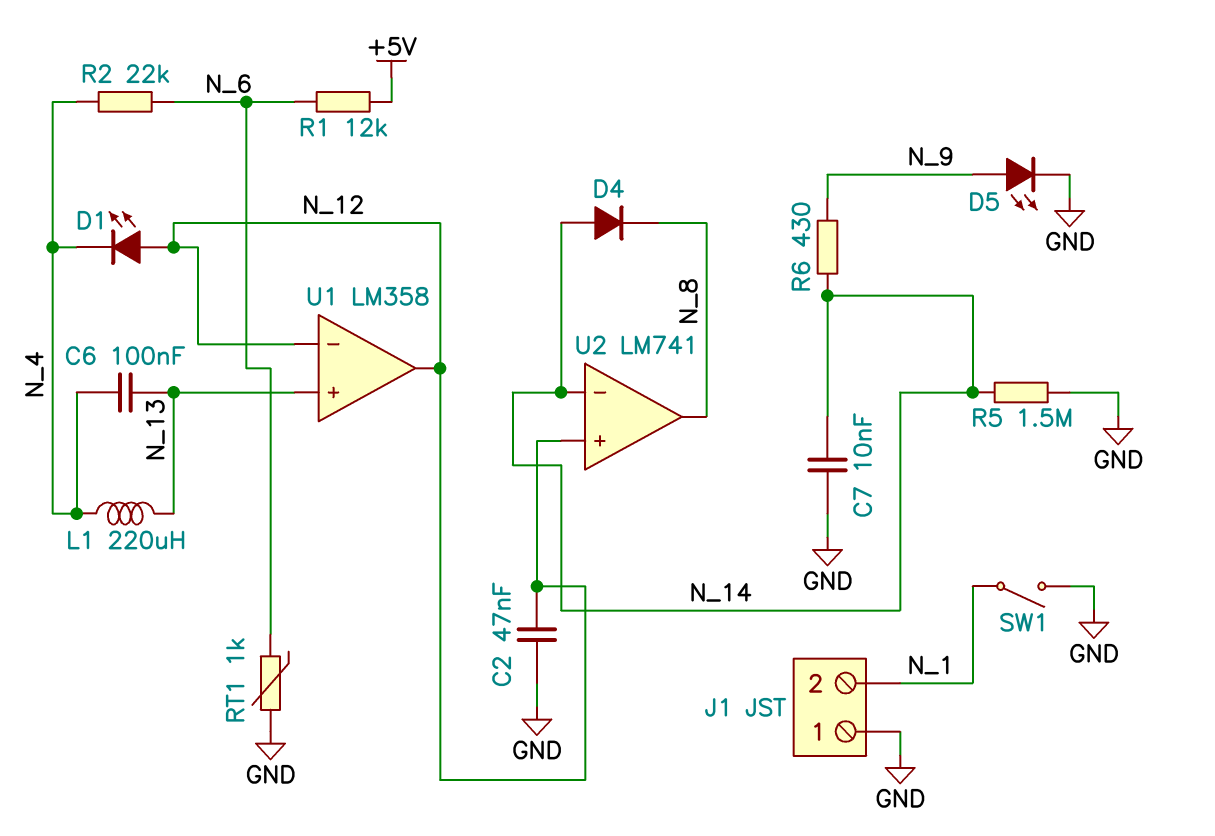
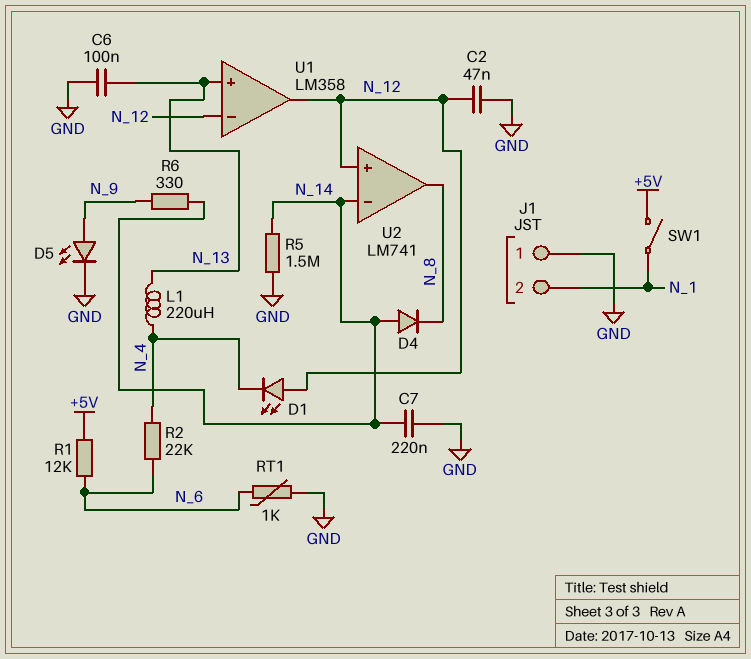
C6: 100nF (N_4, N_13) -> 100nF (GND, N_13)
C7: 10nF (GND, N_14) -> 220nF (GND, N_14)
R6: 430 (N_9, N_14) -> 330 (N_9, N_14)
SW1: switch (GND, N_1) -> switch (+5V, N_1)

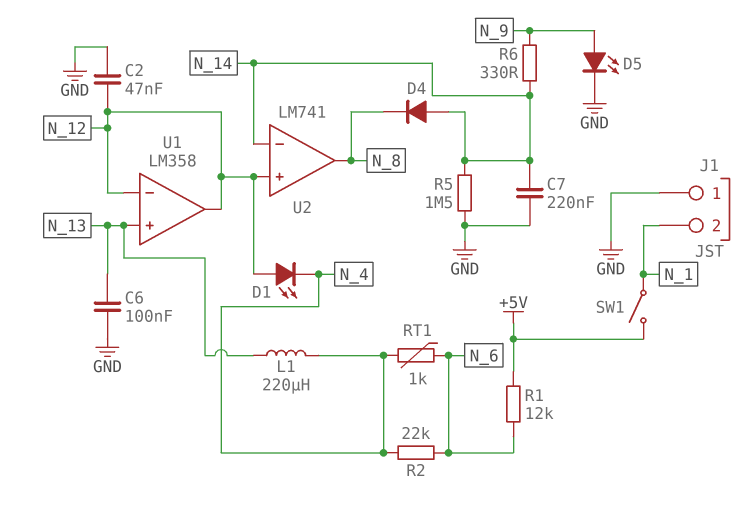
RT1: 1k (GND, N_6) -> 1k (N_4, N_6)

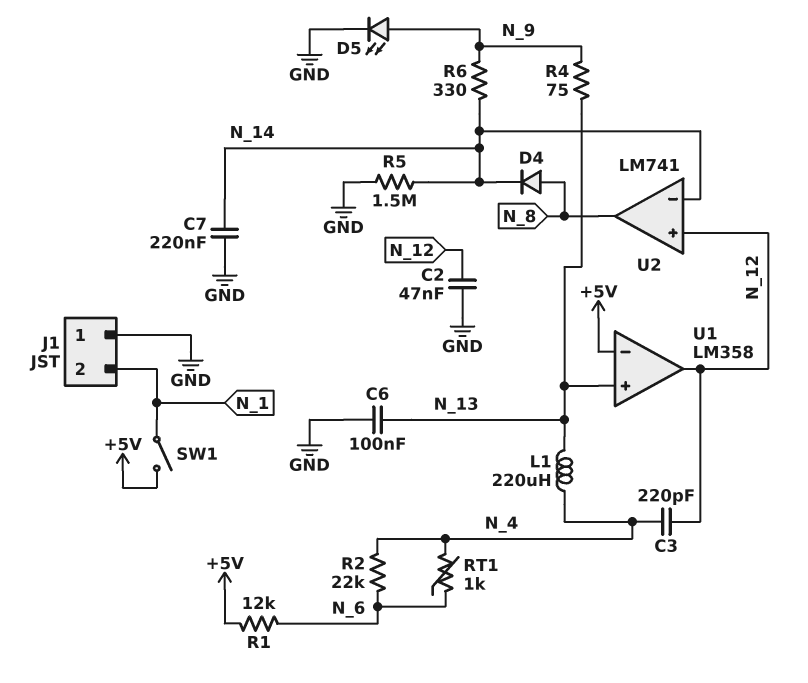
C3: none -> 220pF (N_4, N_12)
D1: LED (A N_12, K N_4) -> none
D4: diode (A N_14, K N_8) -> diode (A N_8, K N_14)
R4: none -> 75 (N_9, N_13)
U1 pin in-: N_12 -> +5V

